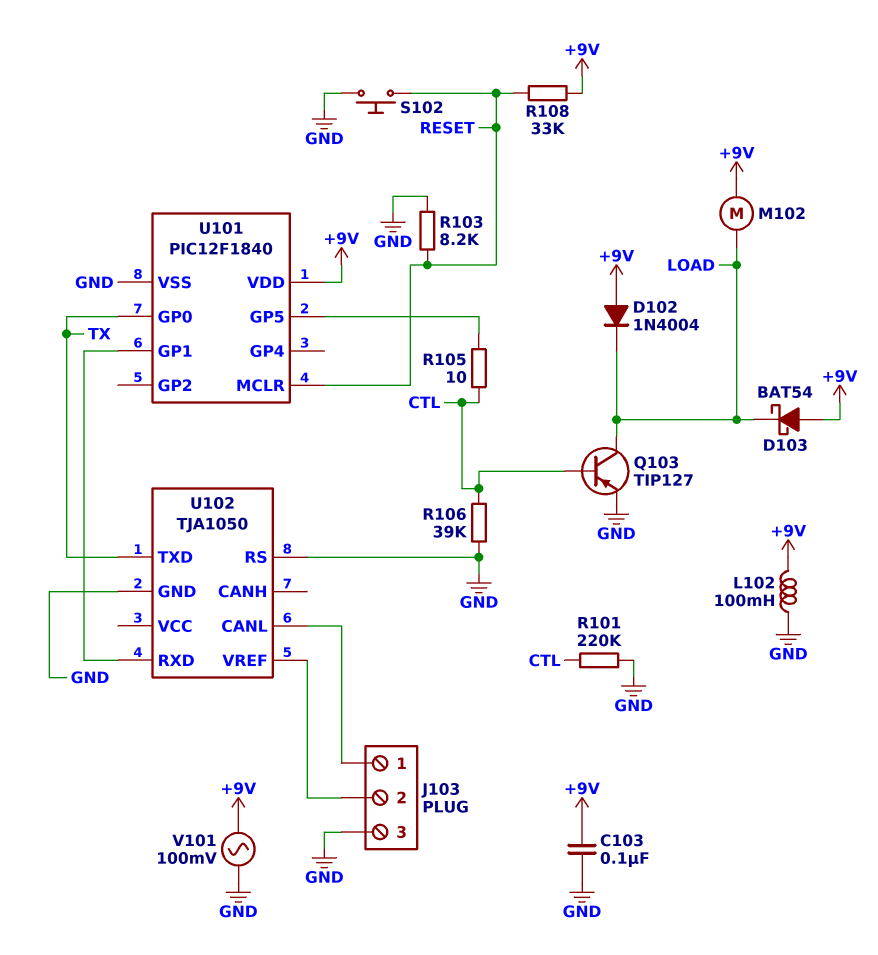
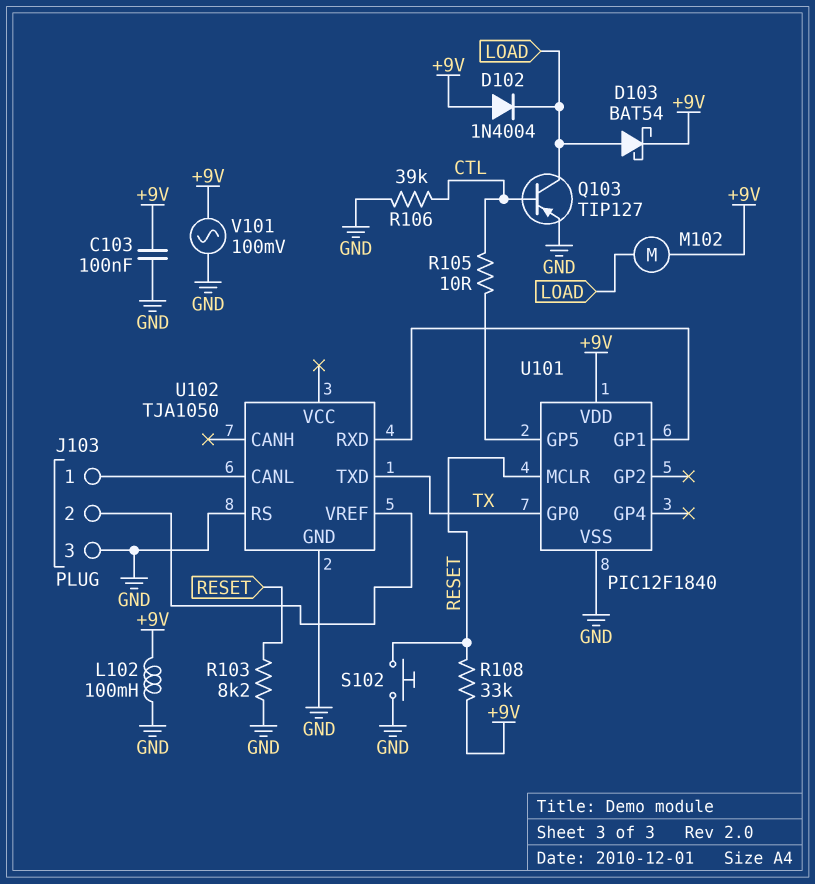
D103: schottky BAT54 (A +9V, K LOAD) -> schottky BAT54 (A LOAD, K +9V)
R101: 220k (CTL, GND) -> none

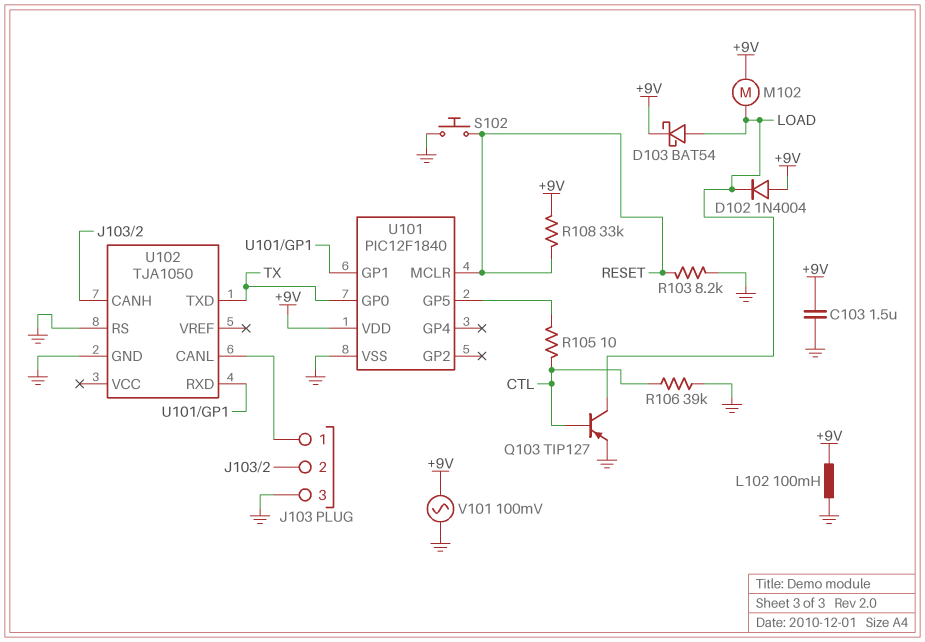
C103: 100nF (+9V, GND) -> 1.5uF (+9V, GND)
U102 pin CANH: none -> J103/2
U102 pin VREF: J103/2 -> none

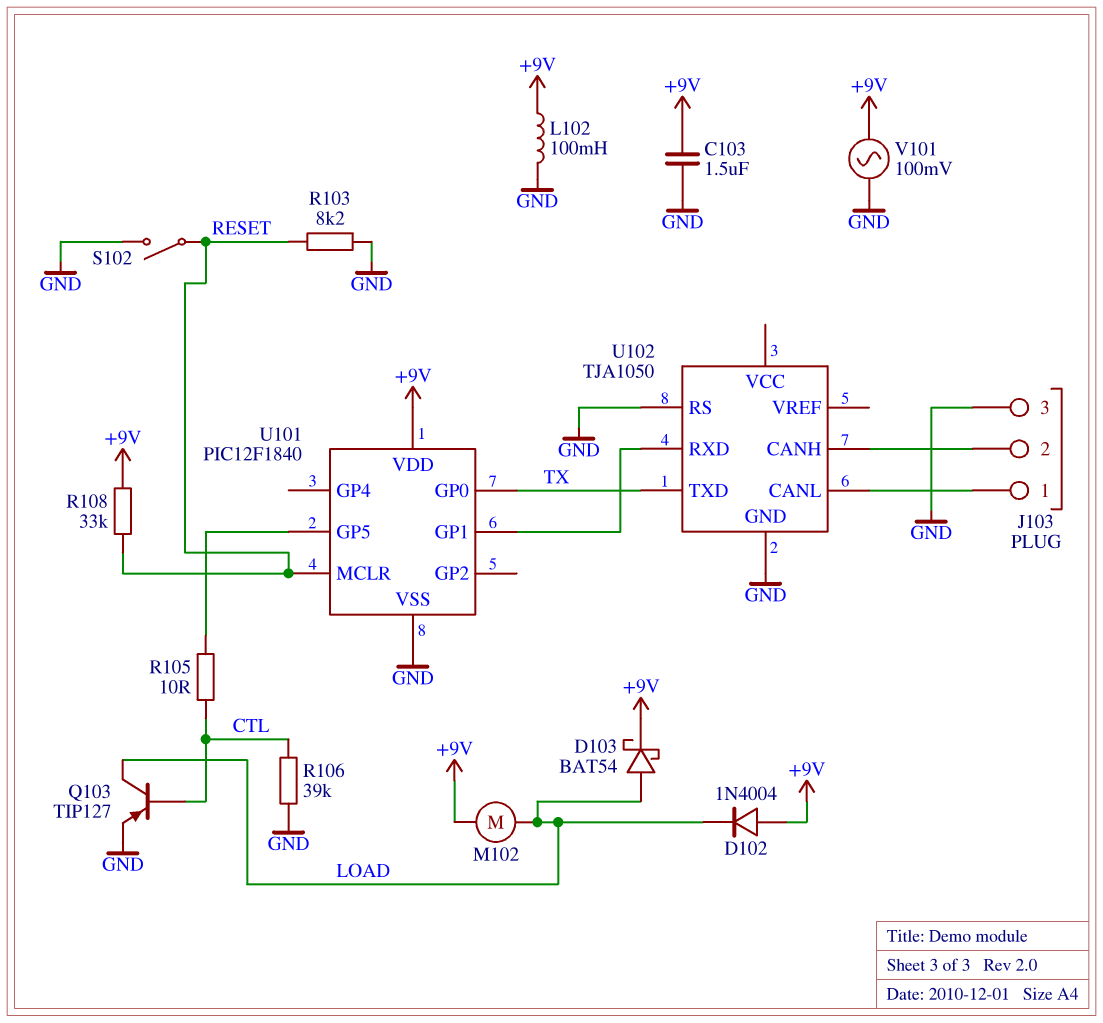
S102: button (GND, RESET) -> switch (GND, RESET)

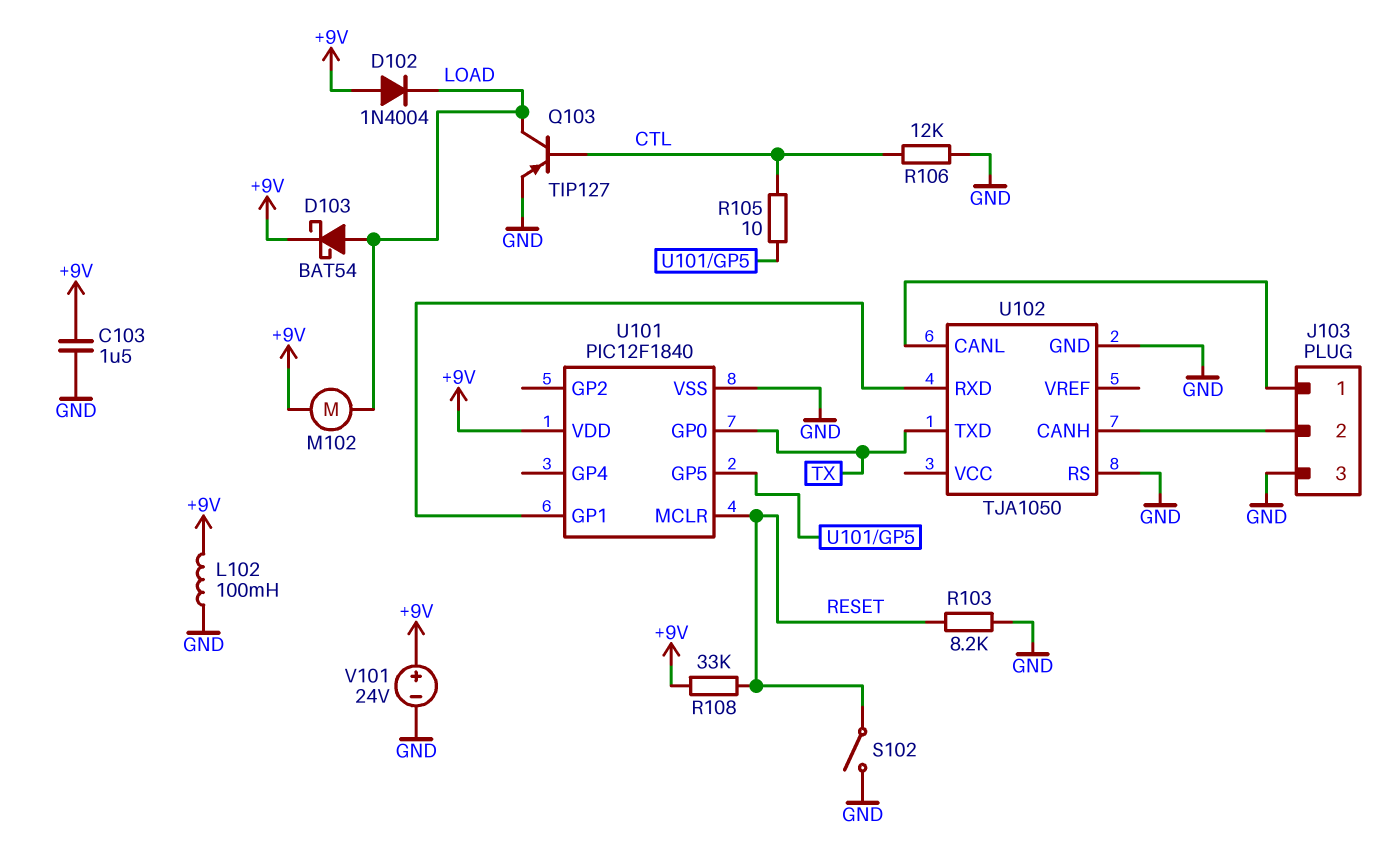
R106: 39k (CTL, GND) -> 12k (CTL, GND)
V101: AC 100mV (+9V, GND) -> 24V (plus +9V, minus GND)

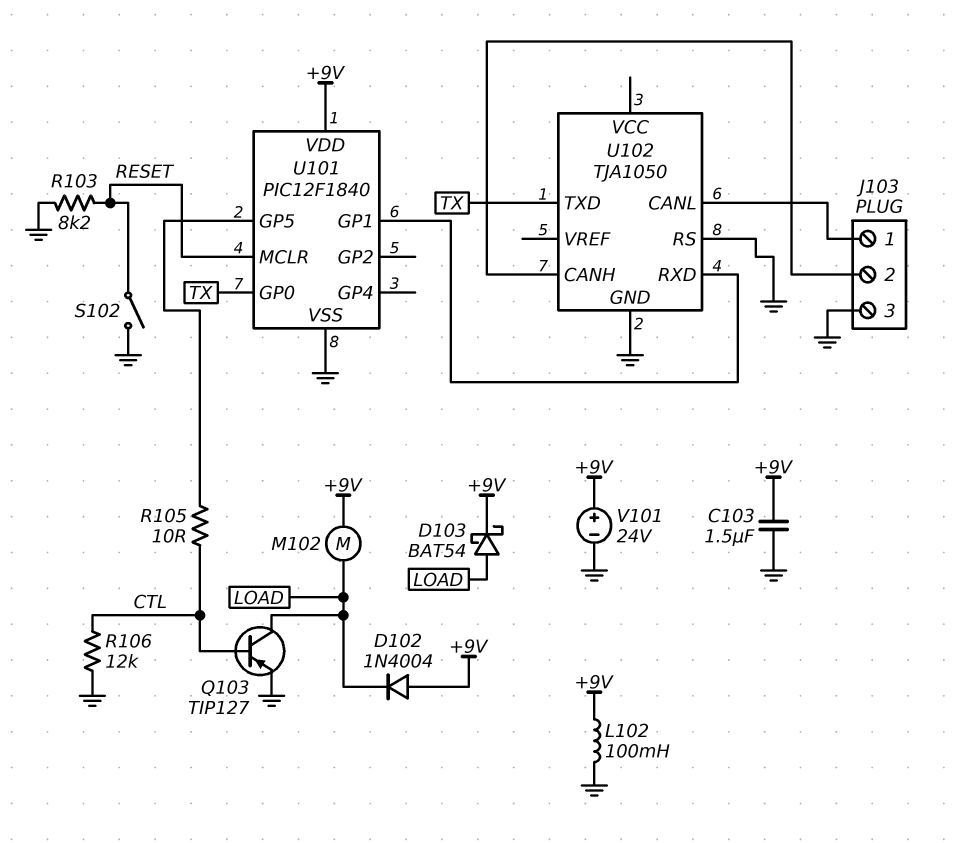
R108: 33k (+9V, RESET) -> none

